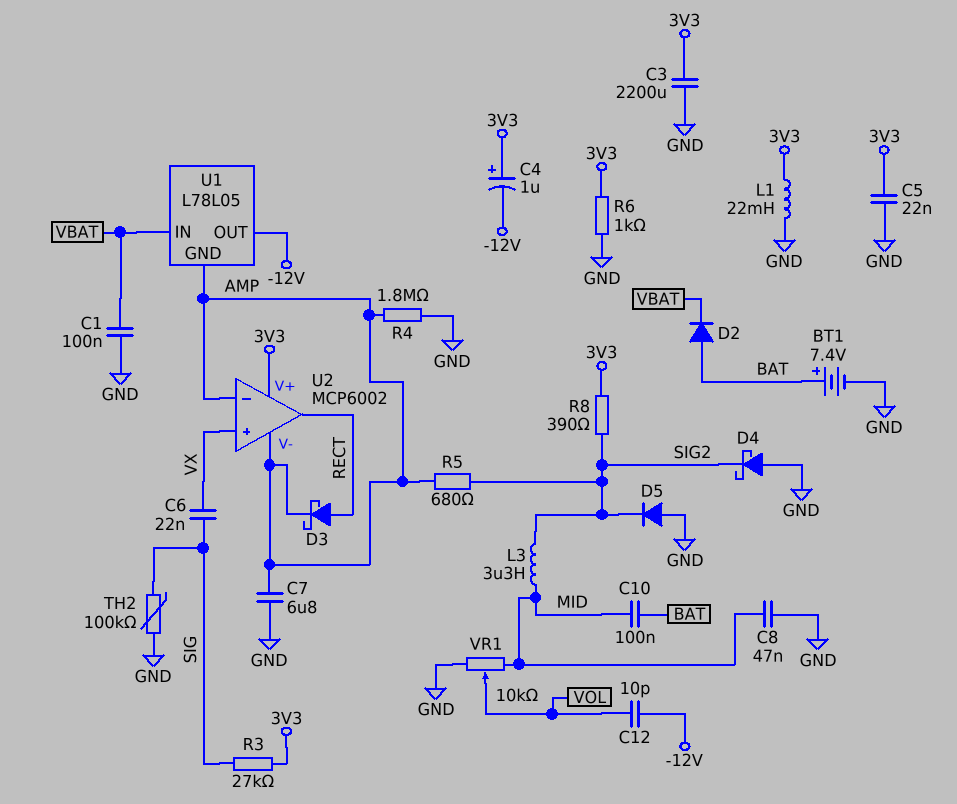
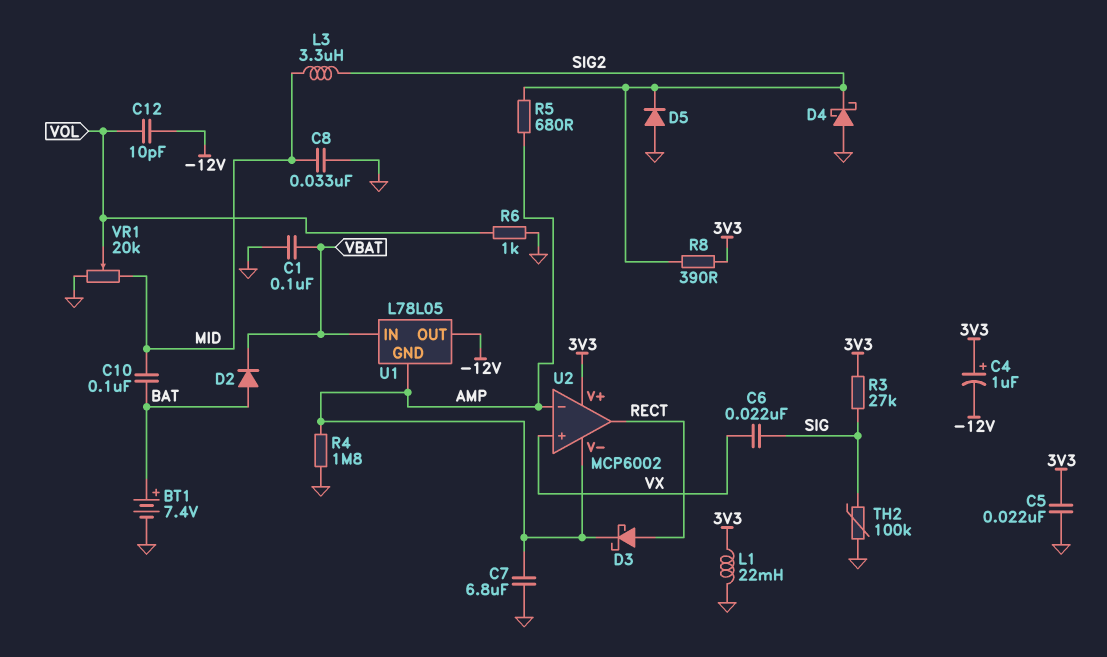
C3: 2200uF (3V3, GND) -> none
C8: 47nF (GND, MID) -> 33nF (GND, MID)
R6: 1k (3V3, GND) -> 1k (GND, VOL)
VR1: 10k (GND, MID, wiper VOL) -> 20k (GND, MID, wiper VOL)

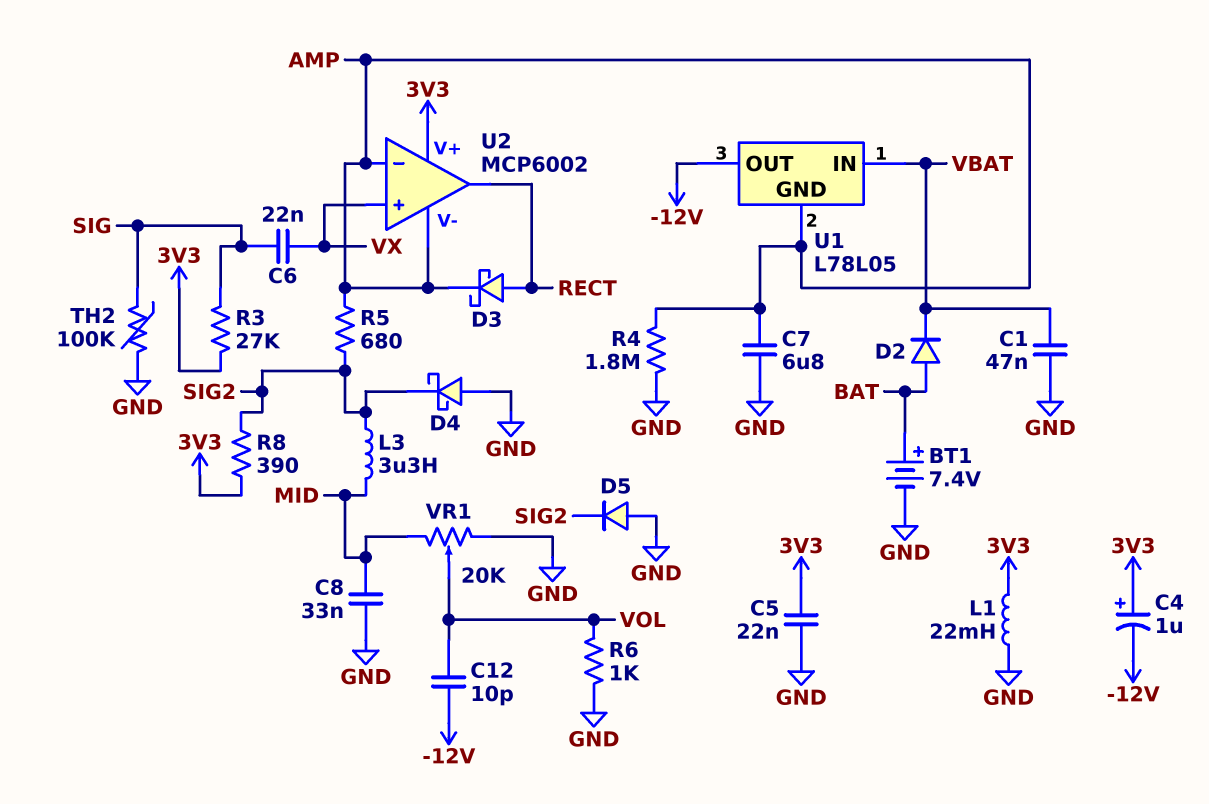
C1: 100nF (GND, VBAT) -> 47nF (GND, VBAT)
C10: 100nF (BAT, MID) -> none

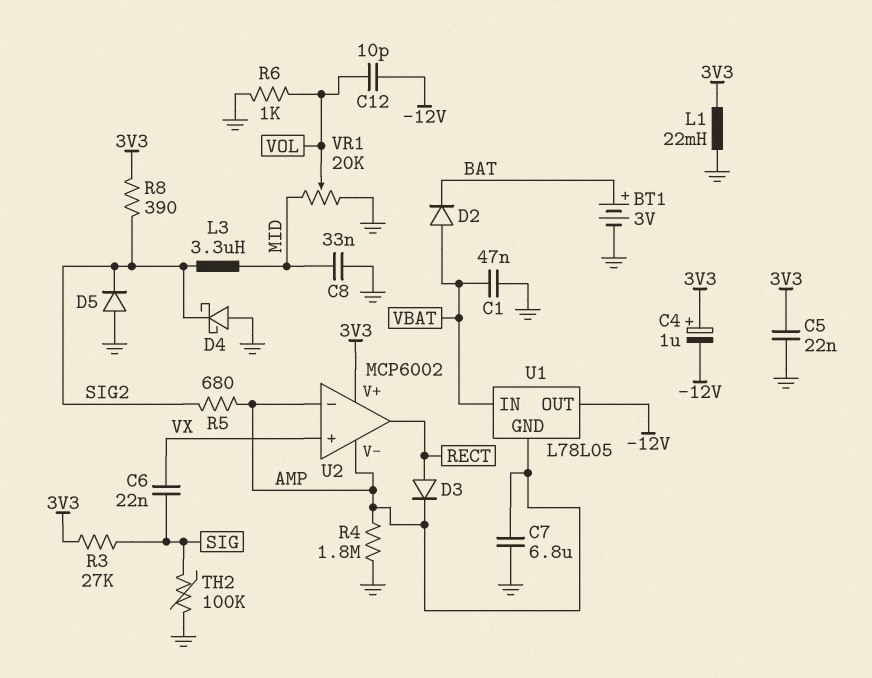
BT1: 7.4V (plus BAT, minus GND) -> 3V (plus BAT, minus GND)
D2: diode (A BAT, K VBAT) -> diode (A VBAT, K BAT)
D3: schottky (A RECT, K AMP) -> diode (A RECT, K AMP)

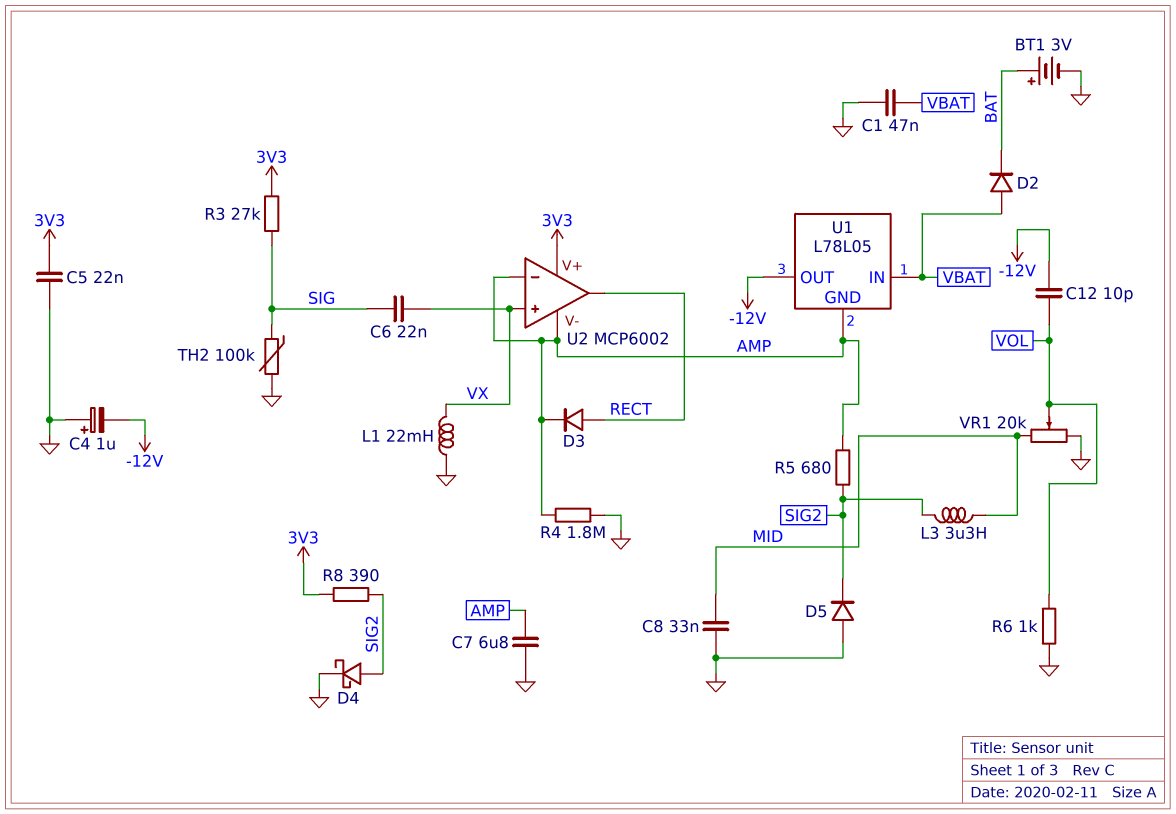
C4: 1uF (plus 3V3, minus -12V) -> 1uF (plus GND, minus -12V)
D4: schottky (A GND, K SIG2) -> schottky (A SIG2, K GND)
L1: 22mH (3V3, GND) -> 22mH (GND, VX)

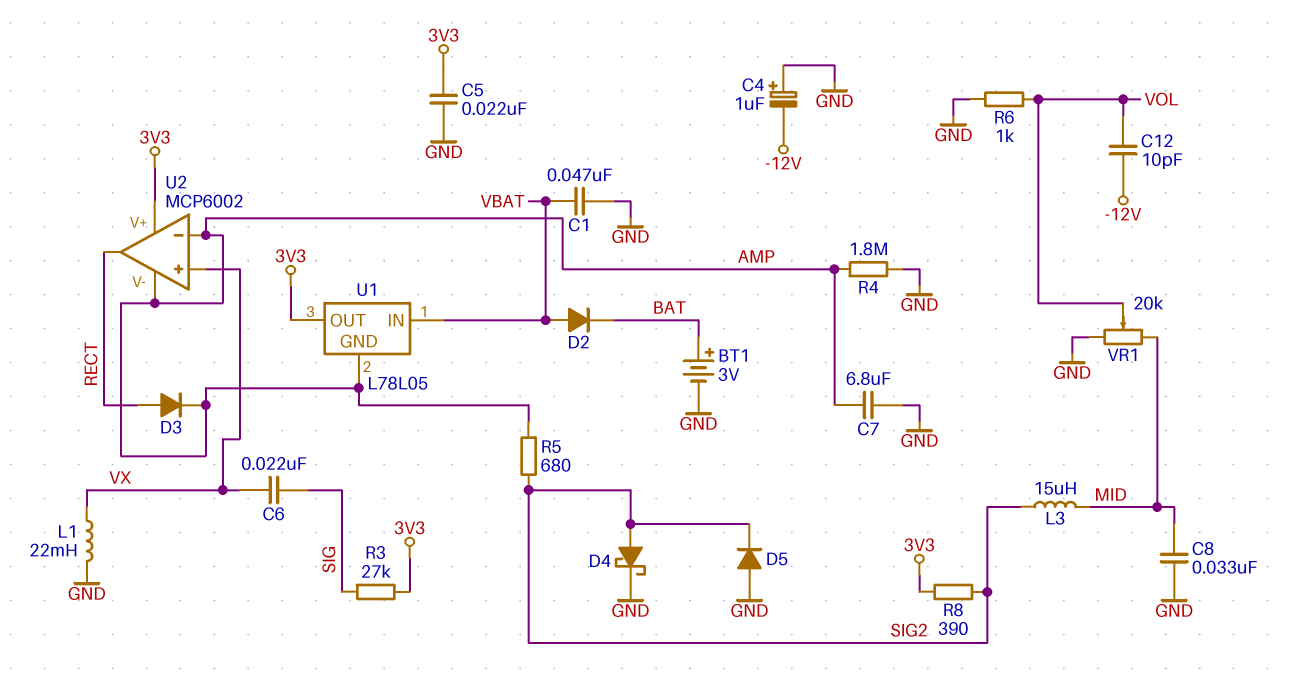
L3: 3.3uH (MID, SIG2) -> 15uH (MID, SIG2)
TH2: 100k (GND, SIG) -> none
U1 pin OUT: -12V -> 3V3

